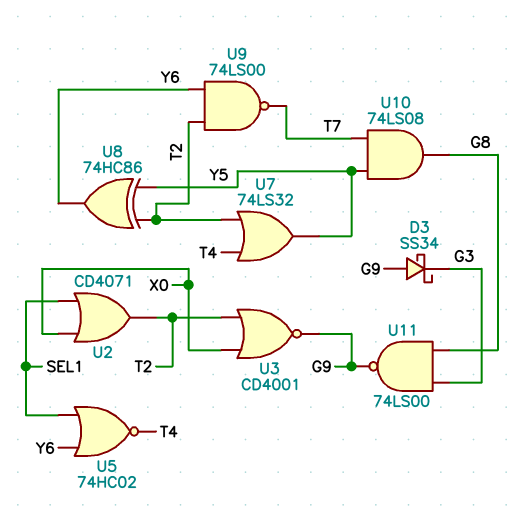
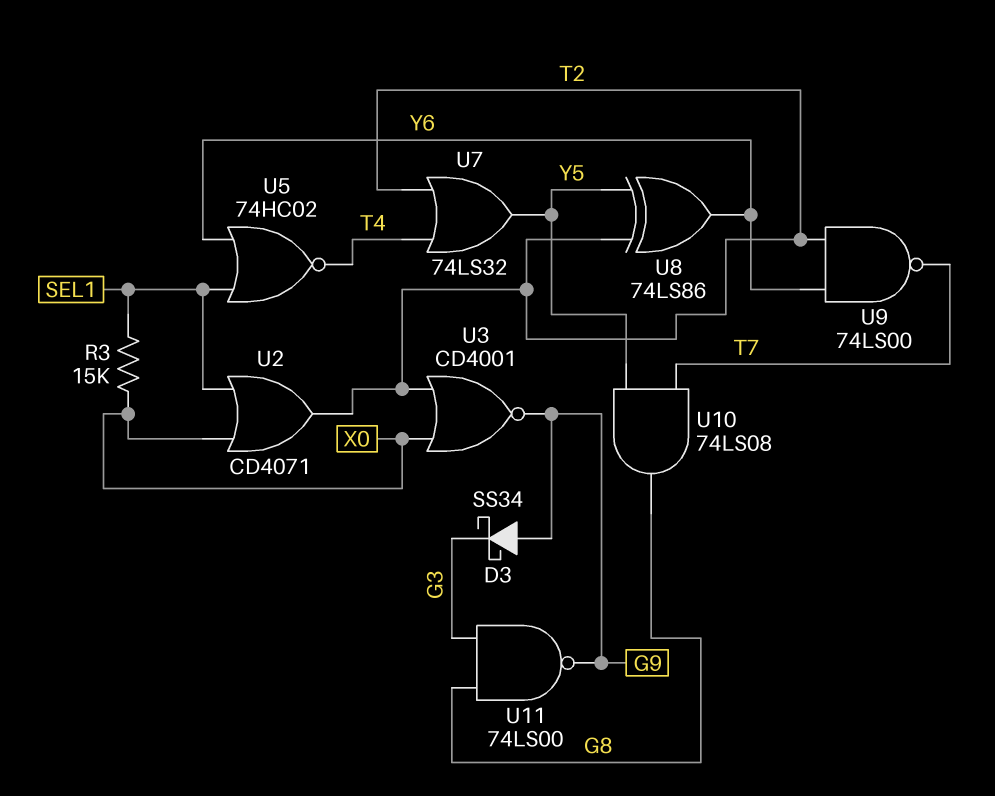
R3: none -> 15k (SEL1, X0)
U8: XOR 74HC86 (in T2, in Y5, out Y6) -> XOR 74LS86 (in T2, in Y5, out Y6)

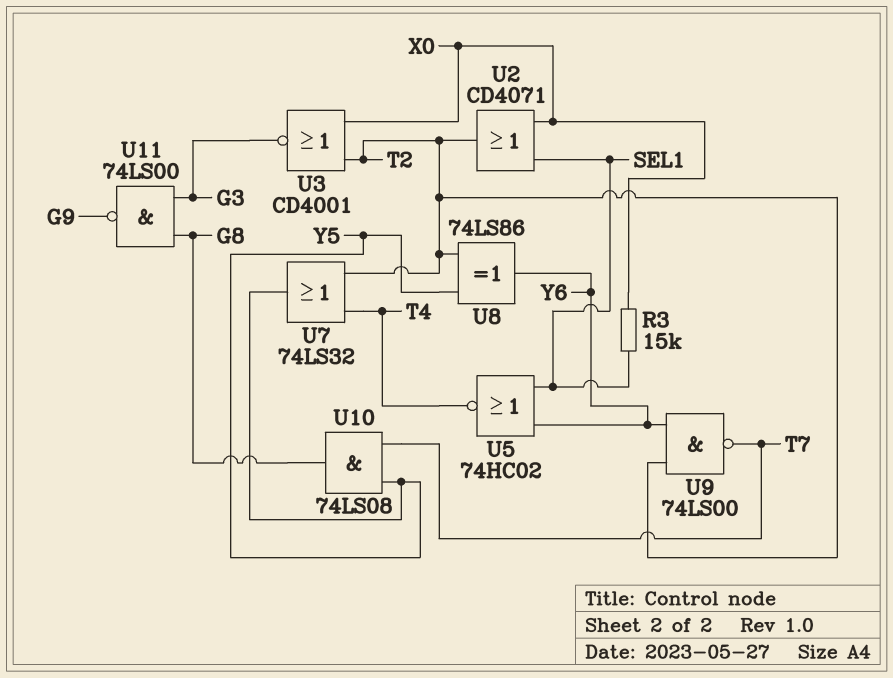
D3: schottky SS34 (A G9, K G3) -> none
U3: NOR CD4001 (in T2, in X0, out G9) -> NOR CD4001 (in T2, in X0, out G3)

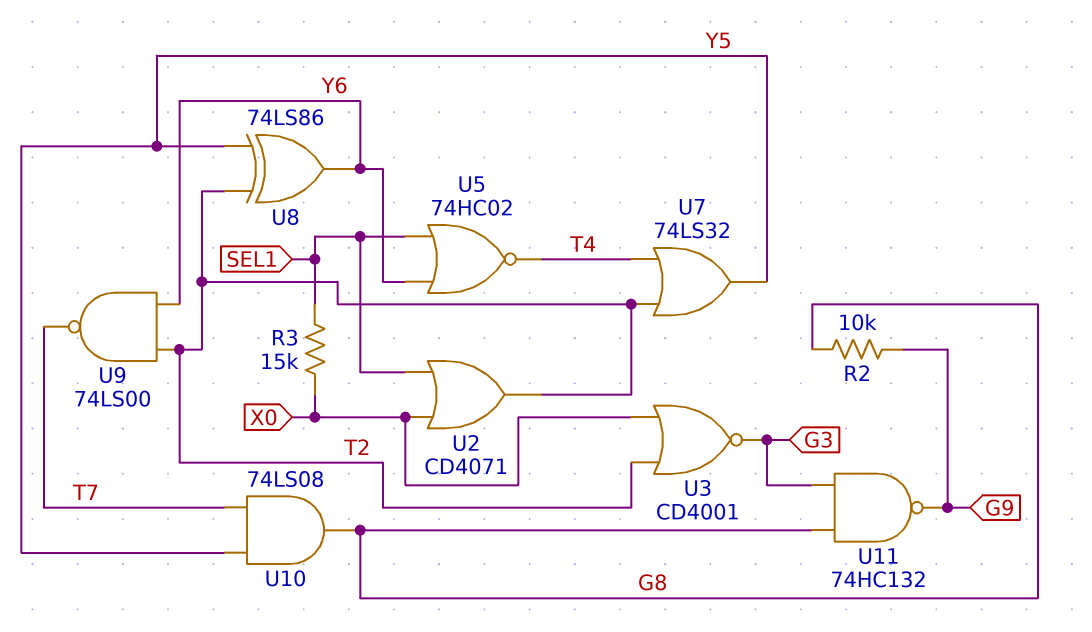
R2: none -> 10k (G8, G9)
U11: NAND 74LS00 (in G3, in G8, out G9) -> NAND 74HC132 (in G3, in G8, out G9)

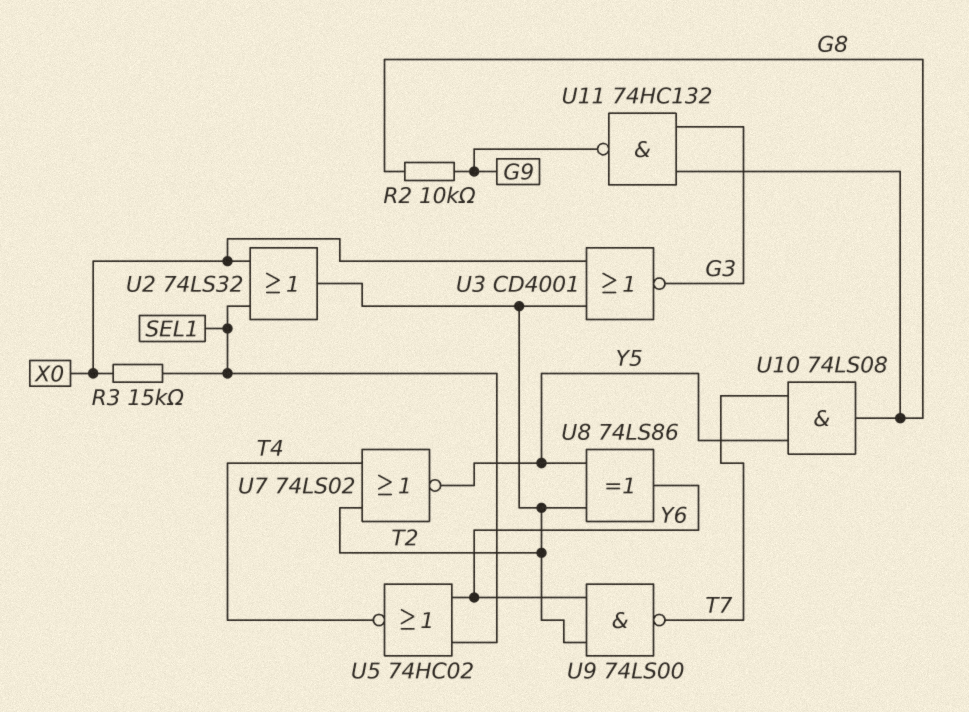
U2: OR CD4071 (in SEL1, in X0, out T2) -> OR 74LS32 (in SEL1, in X0, out T2)
U7: OR 74LS32 (in T2, in T4, out Y5) -> NOR 74LS02 (in T2, in T4, out Y5)

